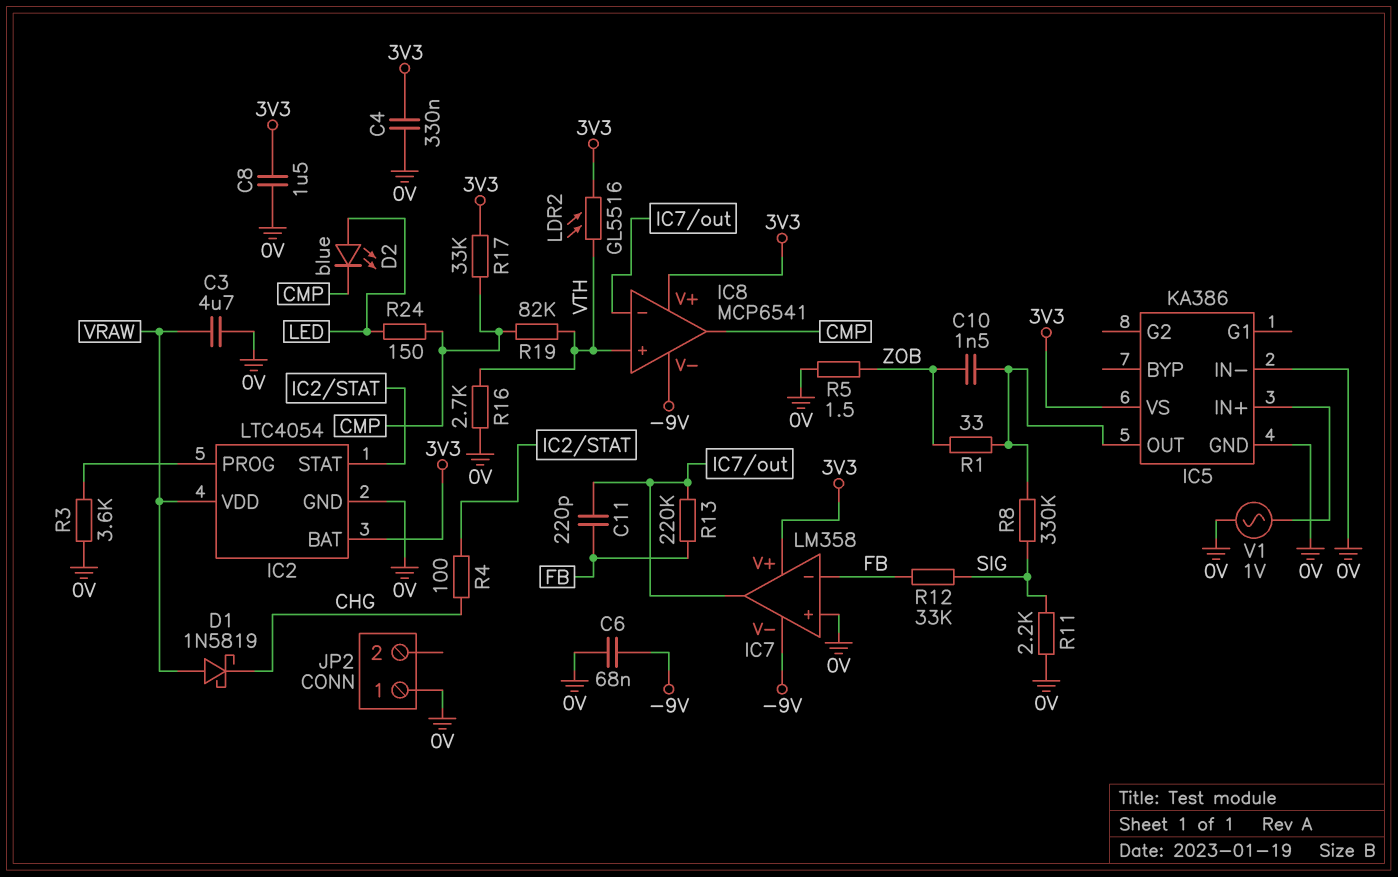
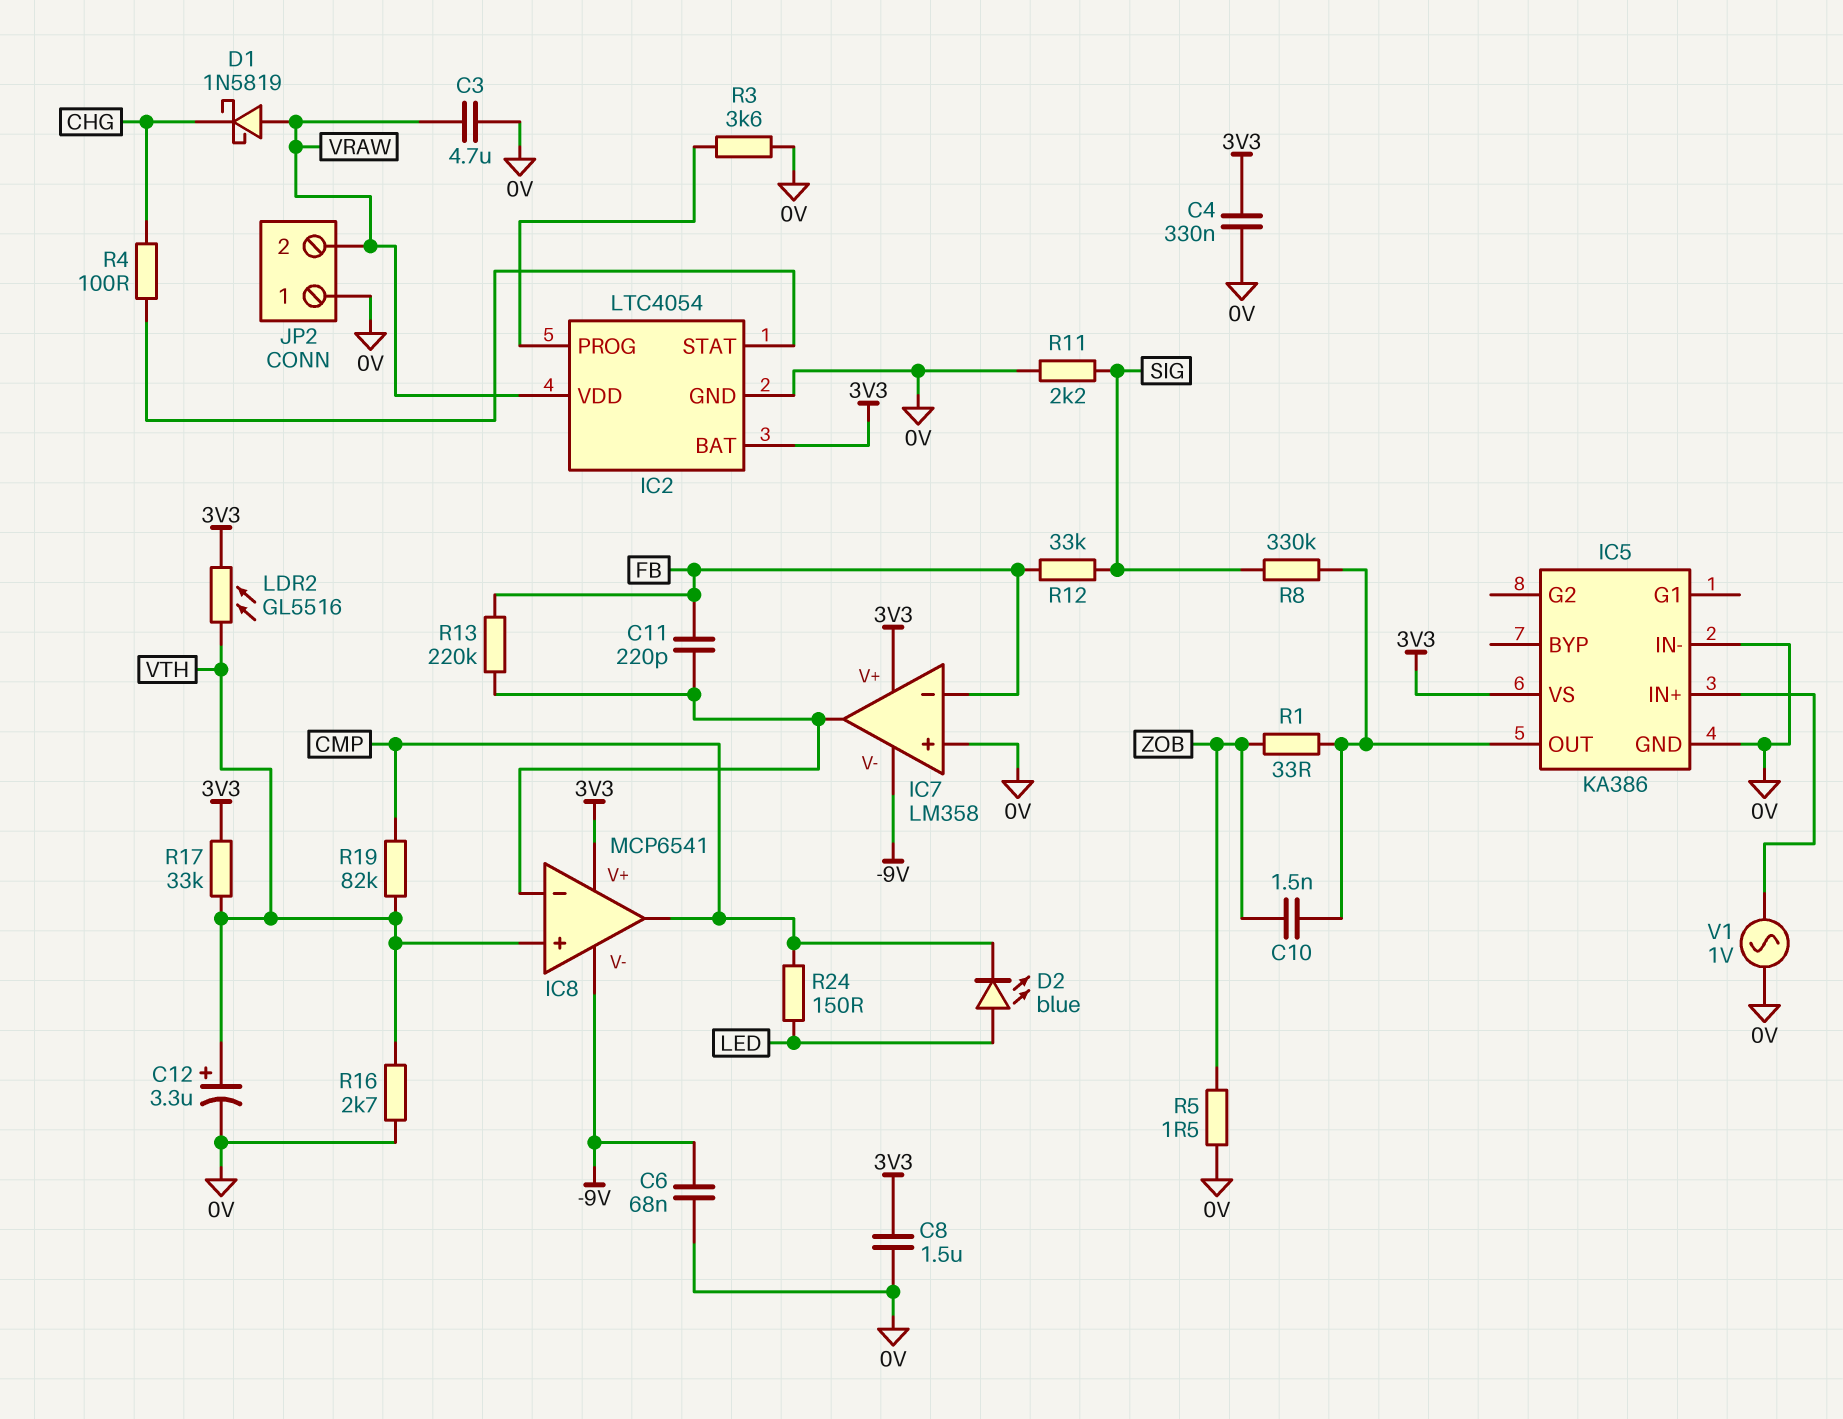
C12: none -> 3.3uF (plus VTH, minus 0V)
JP2 pin 2: none -> VRAW
R17: 33k (3V3, CMP) -> 33k (3V3, VTH)

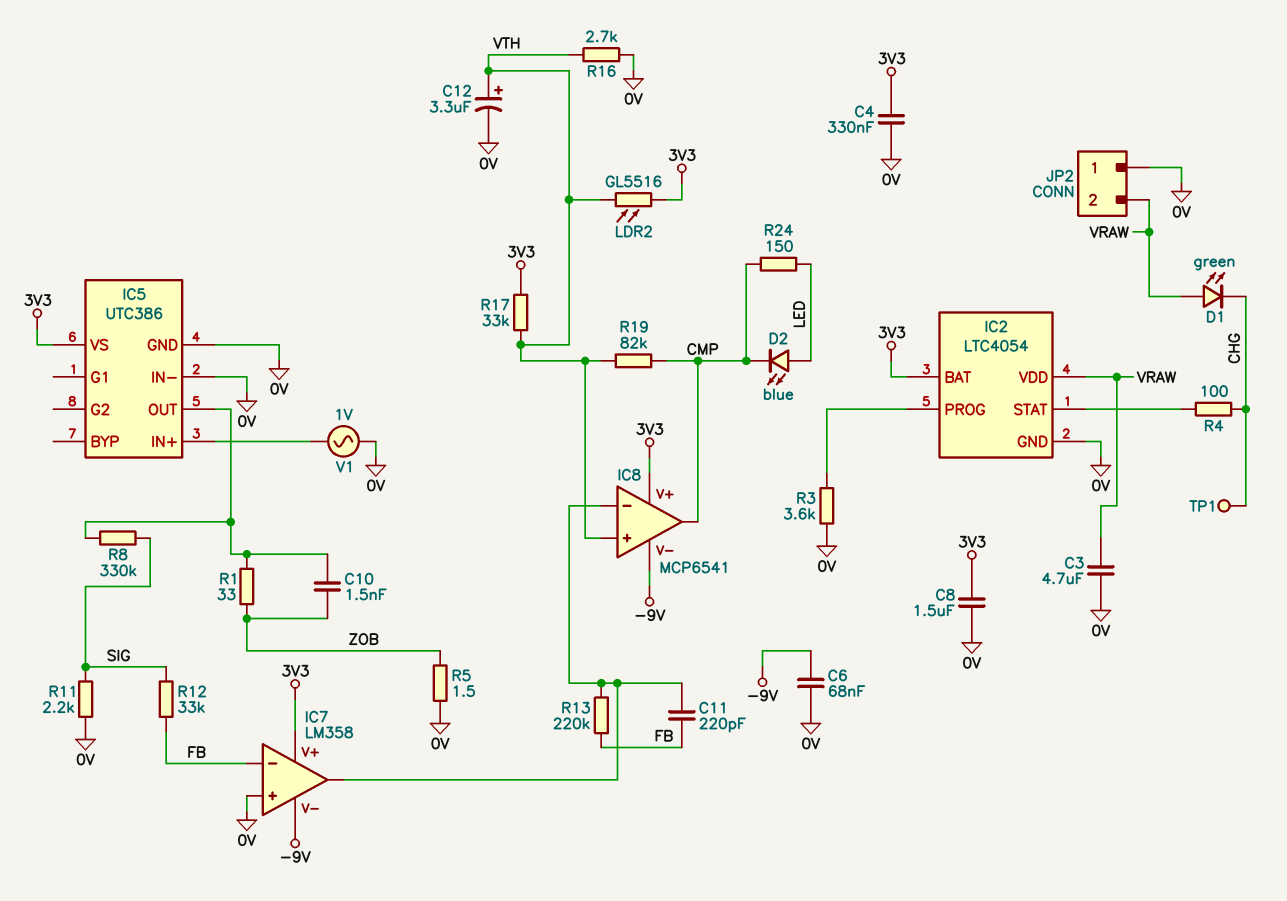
D1: schottky 1N5819 (A VRAW, K CHG) -> LED green (A VRAW, K CHG)
IC5: KA386 -> UTC386
TP1: none -> test point (CHG)

